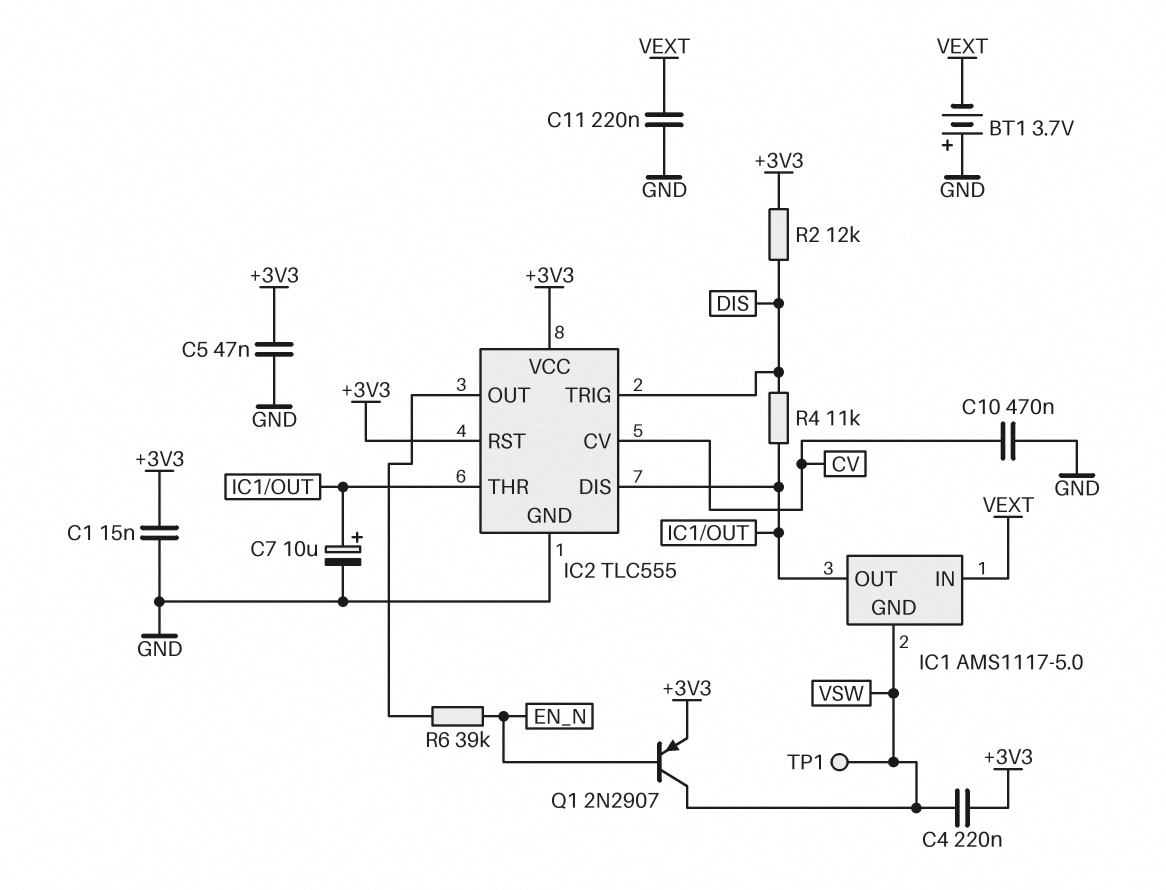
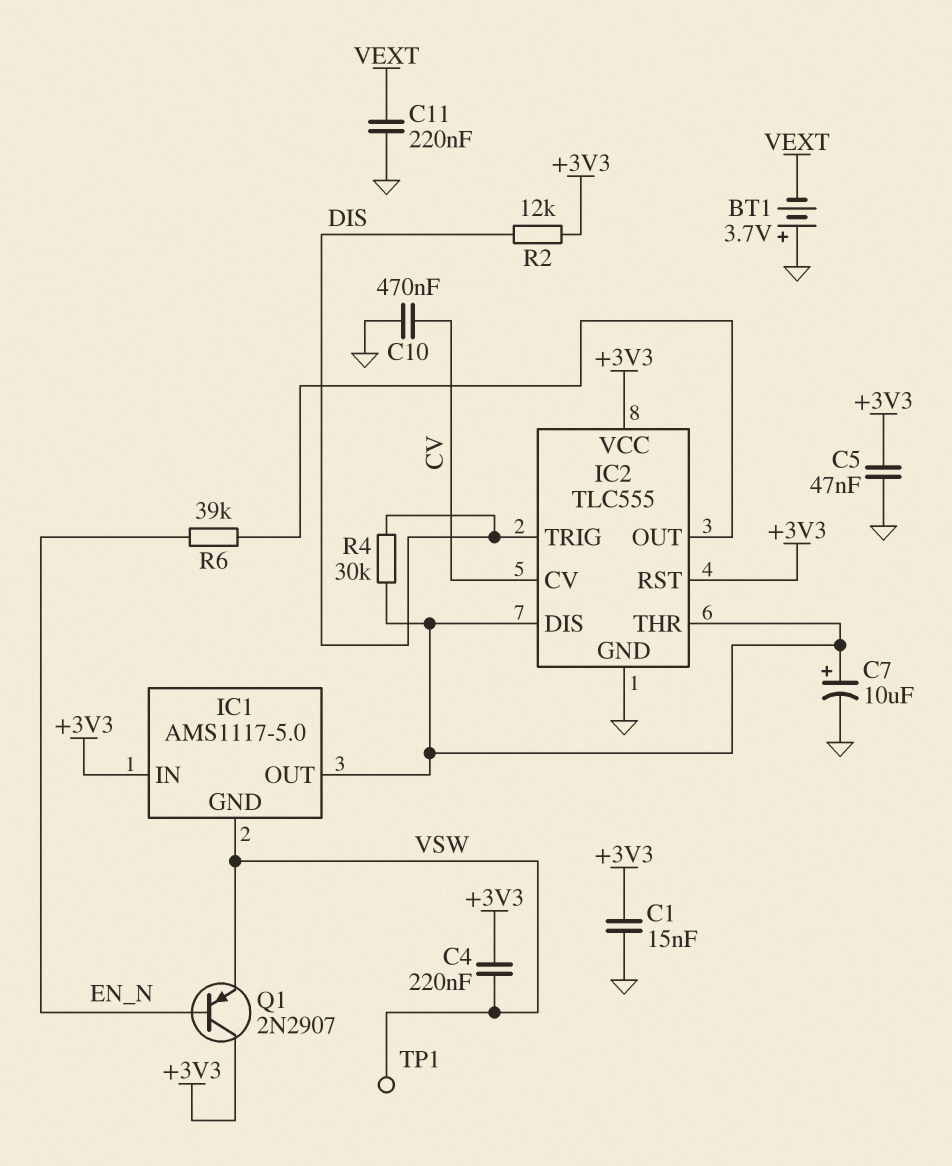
IC1 pin IN: VEXT -> +3V3
Q1: PNP 2N2907 (B EN_N, C VSW, E +3V3) -> PNP 2N2907 (B EN_N, C +3V3, E VSW)
R4: 11k (DIS, IC1/OUT) -> 30k (DIS, IC1/OUT)

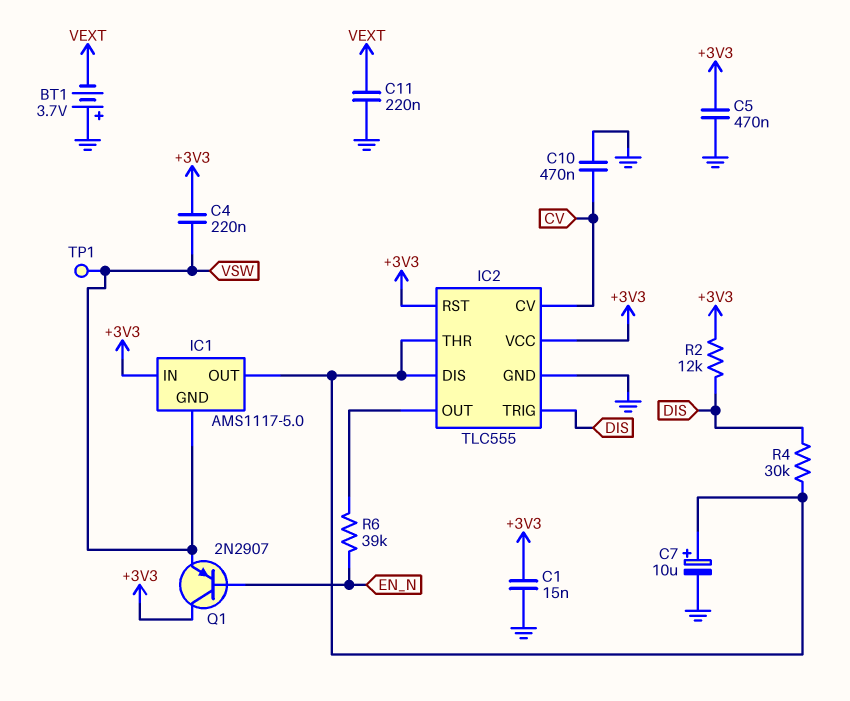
C5: 47nF (+3V3, GND) -> 470nF (+3V3, GND)

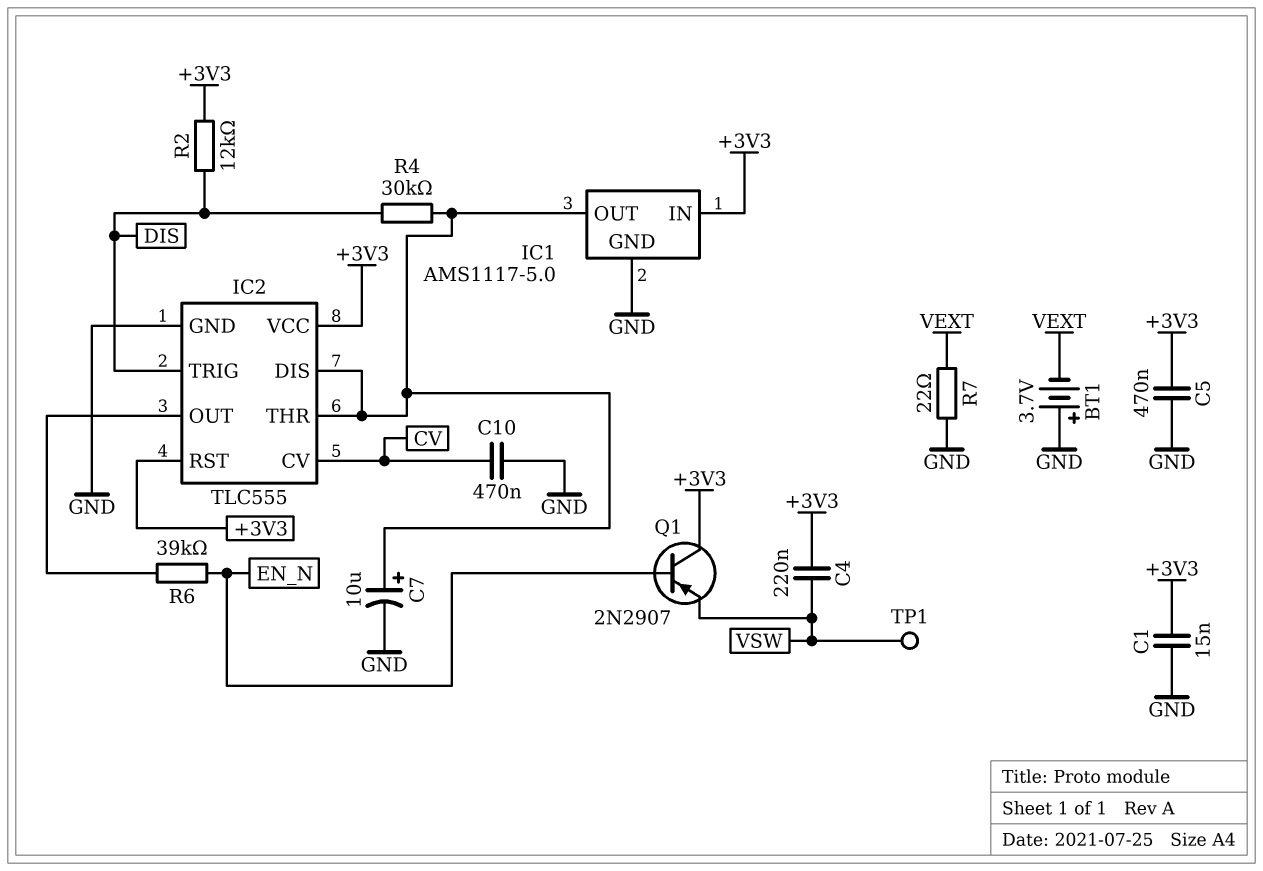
C11: 220nF (GND, VEXT) -> none
IC1 pin GND: VSW -> GND
R7: none -> 22 (GND, VEXT)

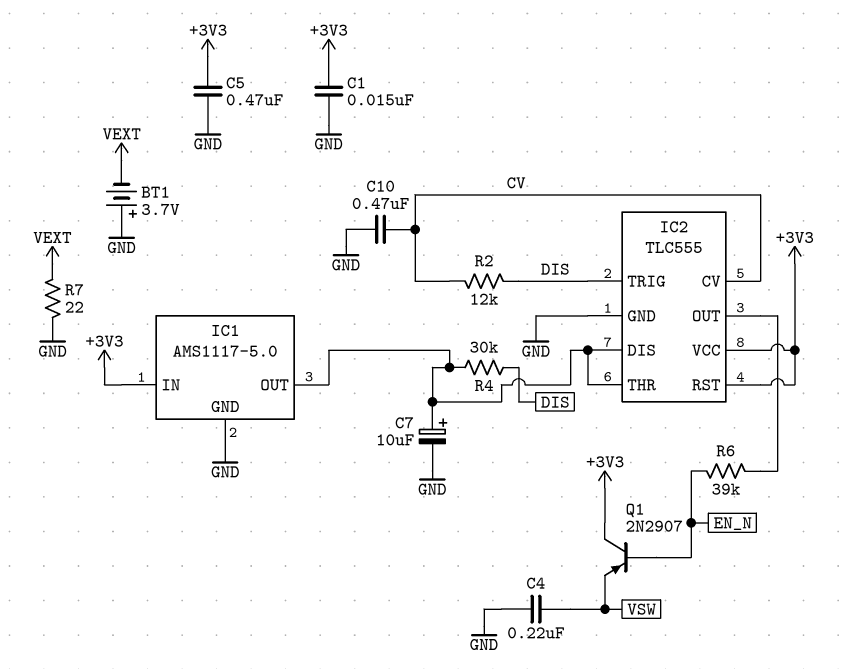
C4: 220nF (+3V3, VSW) -> 220nF (GND, VSW)
R2: 12k (+3V3, DIS) -> 12k (CV, DIS)
TP1: test point (VSW) -> none

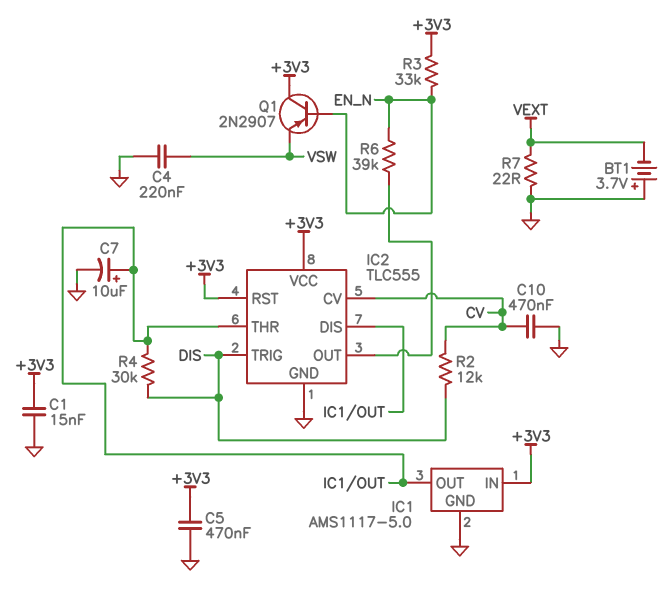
R3: none -> 33k (+3V3, EN_N)

